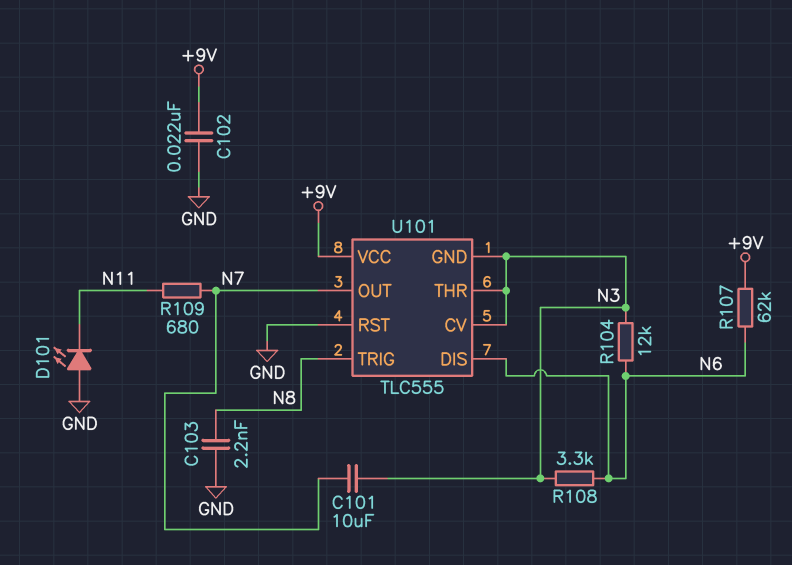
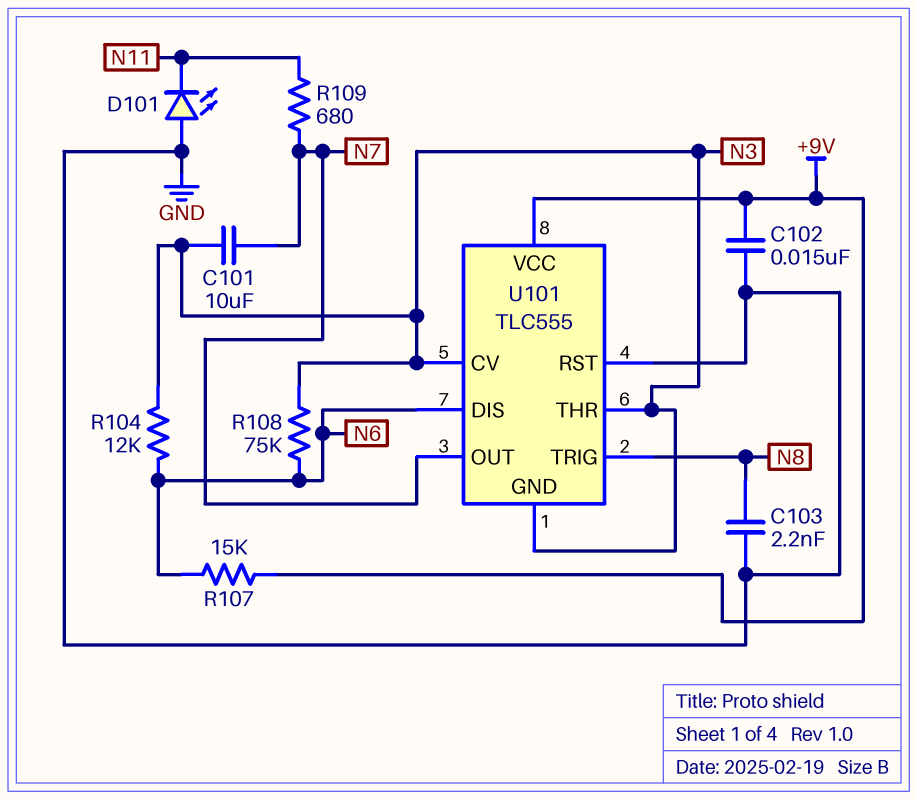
C102: 22nF (+9V, GND) -> 15nF (+9V, GND)
R107: 62k (+9V, N6) -> 15k (+9V, N6)
R108: 3.3k (N3, N6) -> 75k (N3, N6)

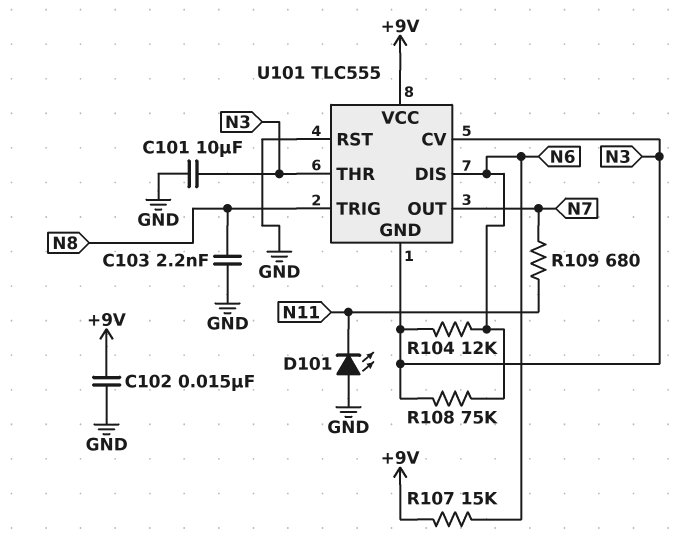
C101: 10uF (N3, N7) -> 10uF (GND, N3)

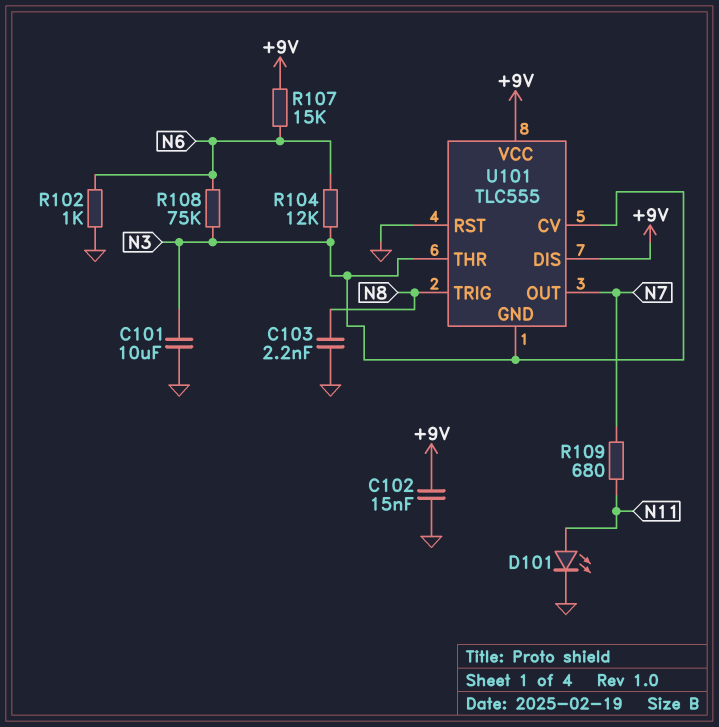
D101: LED (A GND, K N11) -> LED (A N11, K GND)
R102: none -> 1k (GND, N6)
U101 pin DIS: N6 -> +9V

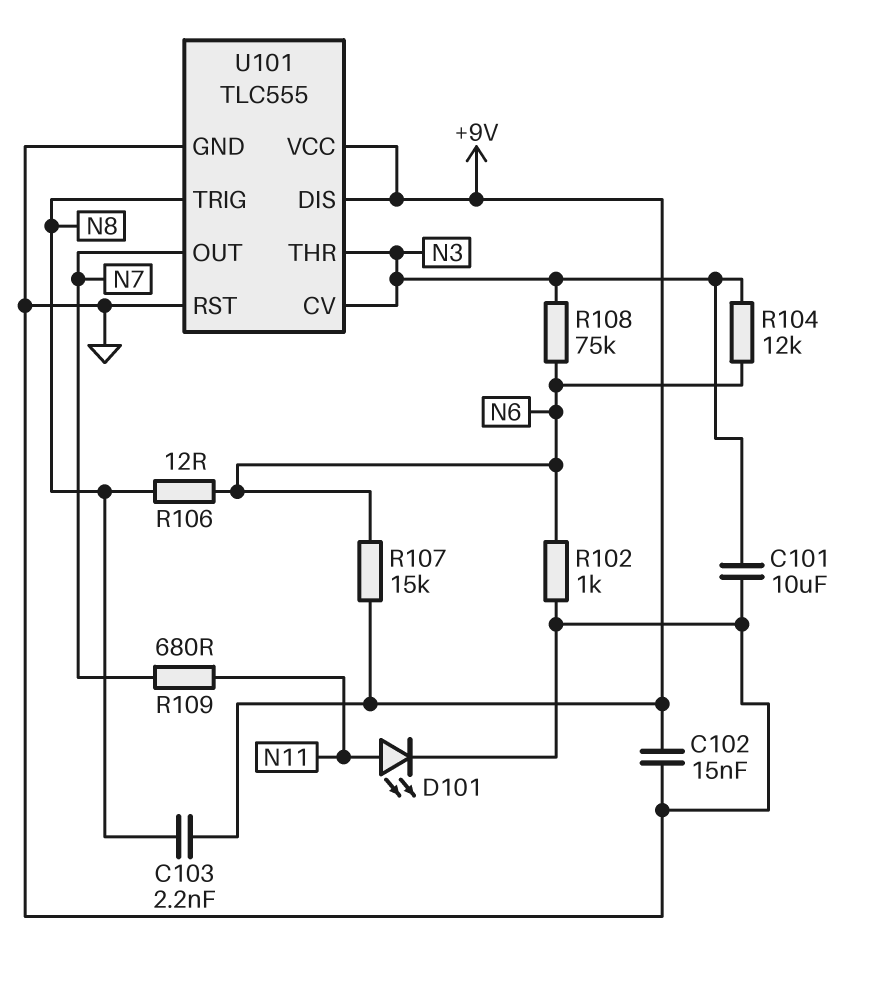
C103: 2.2nF (GND, N8) -> 2.2nF (+9V, N8)
R106: none -> 12 (N6, N8)
U101 pin GND: N3 -> GND

